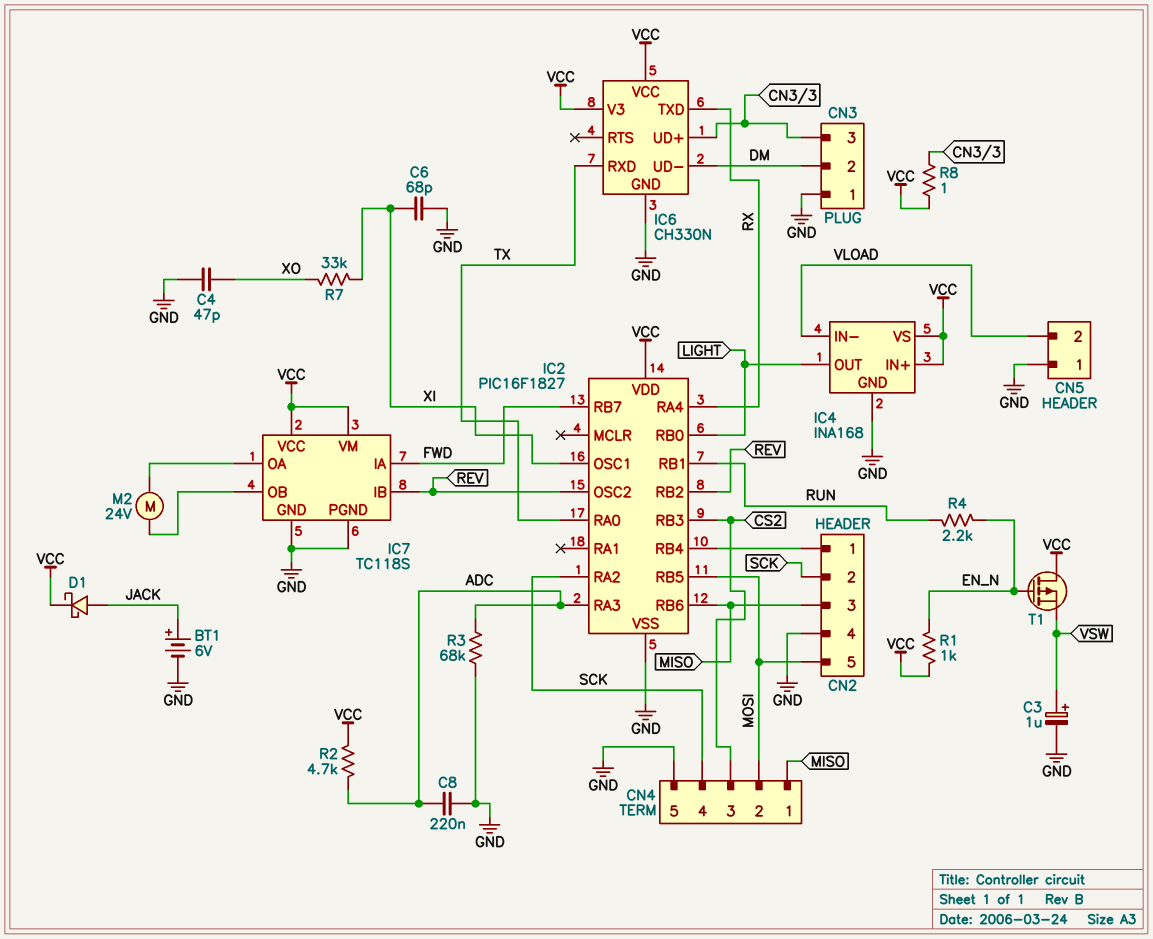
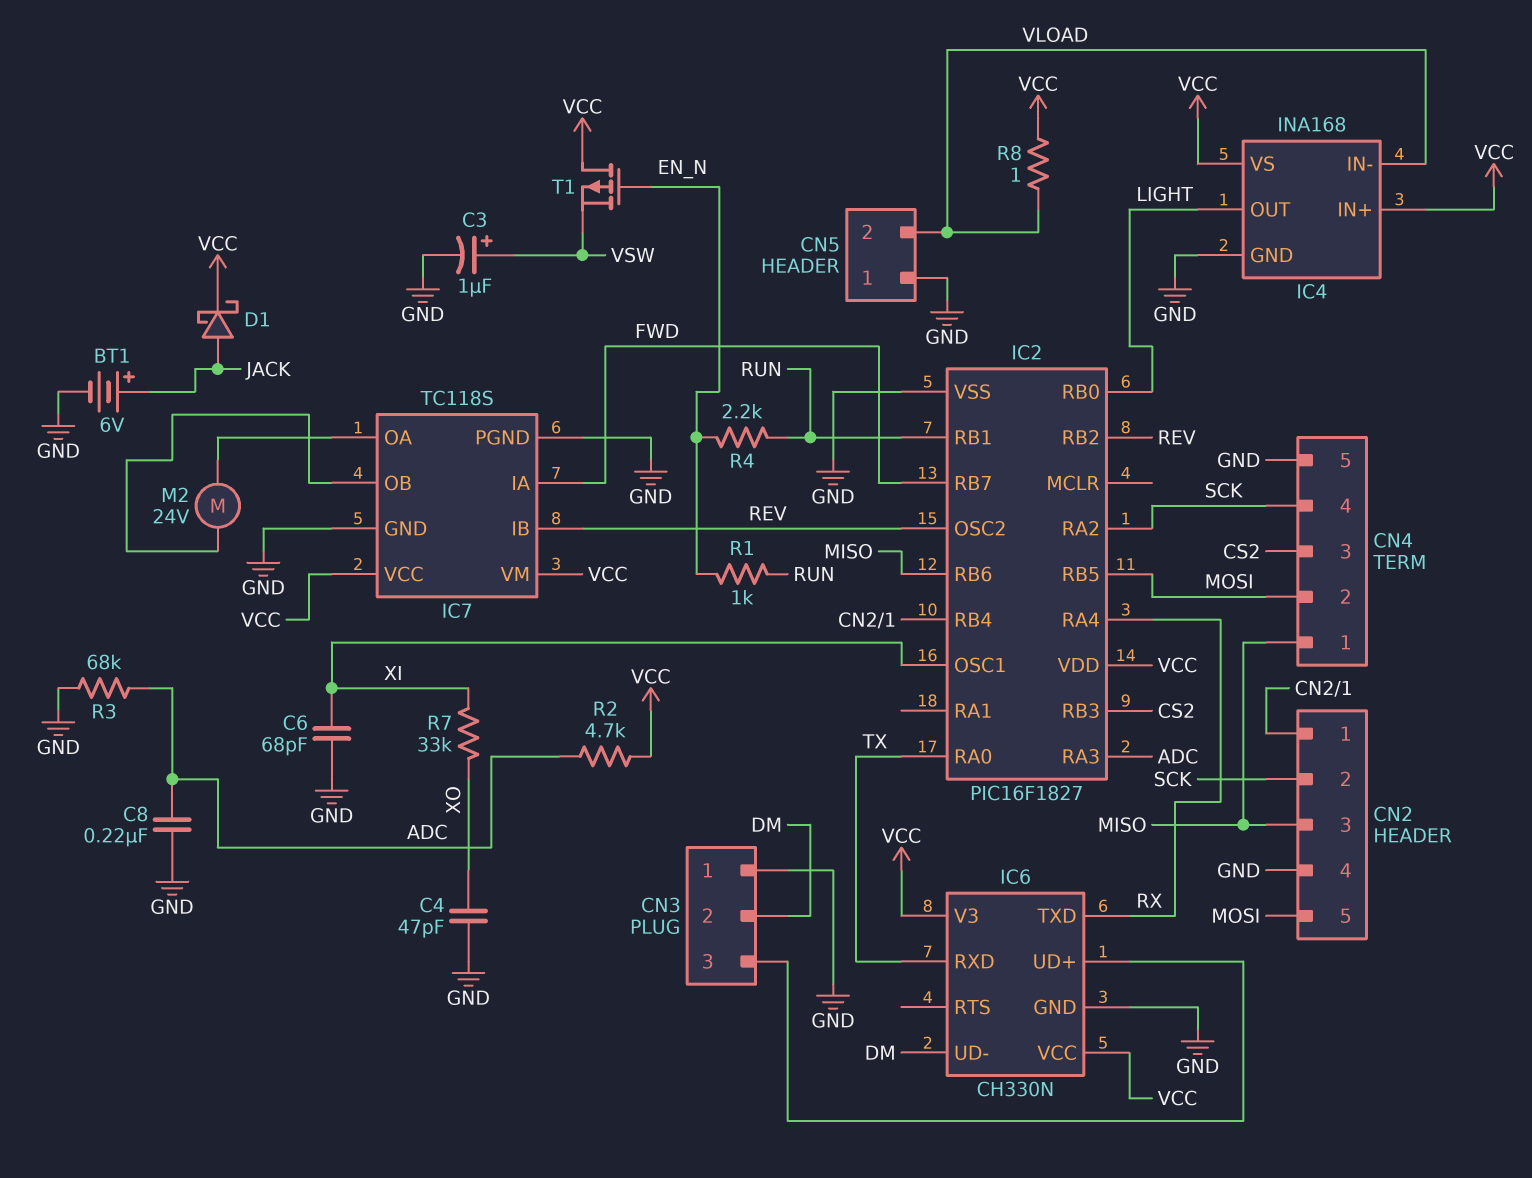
R1: 1k (EN_N, VCC) -> 1k (EN_N, RUN)
R8: 1 (CN3/3, VCC) -> 1 (VCC, VLOAD)

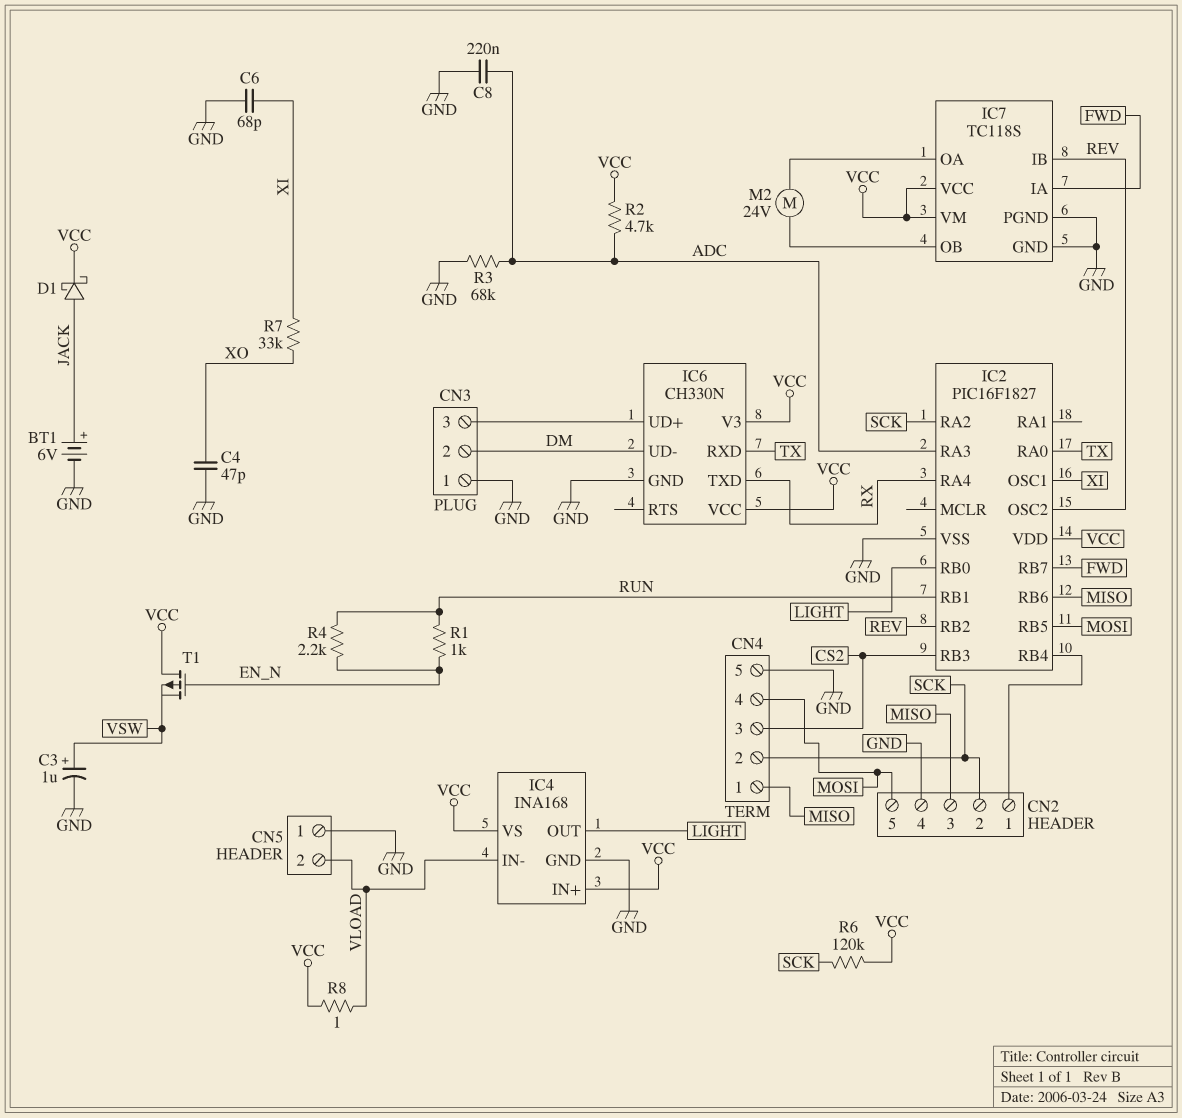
CN4 pin 2: MOSI -> SCK
CN4 pin 4: SCK -> MOSI
R6: none -> 120k (SCK, VCC)

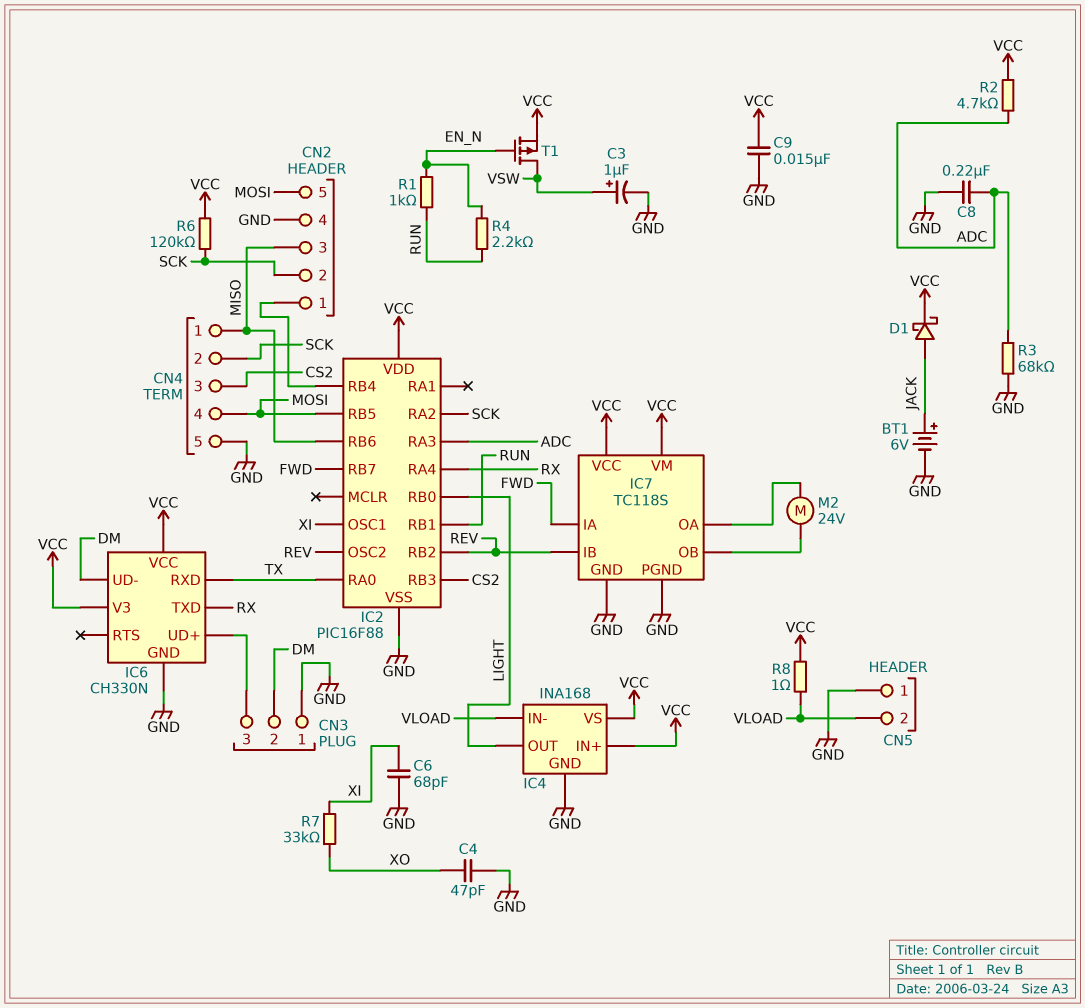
C9: none -> 15nF (GND, VCC)
IC2: PIC16F1827 -> PIC16F88
T1: PMOS (G EN_N, D VCC, S VSW) -> PMOS (G EN_N, D VSW, S VCC)

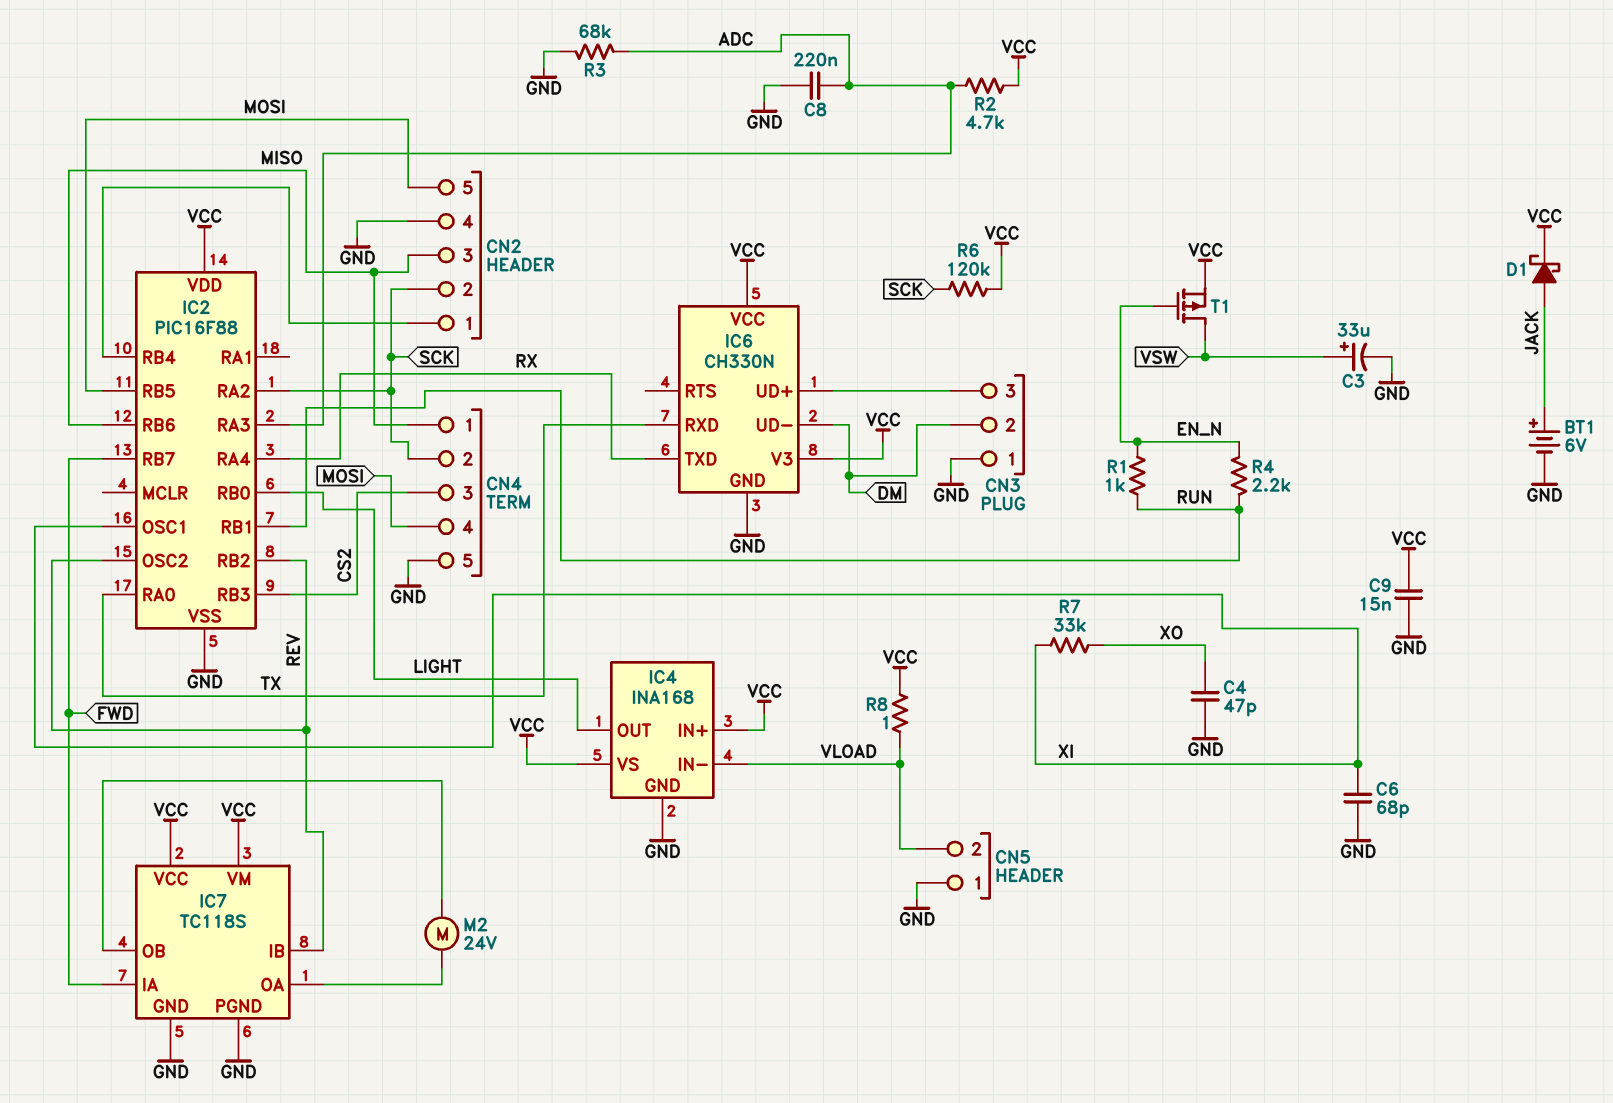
C3: 1uF (plus VSW, minus GND) -> 33uF (plus VSW, minus GND)

